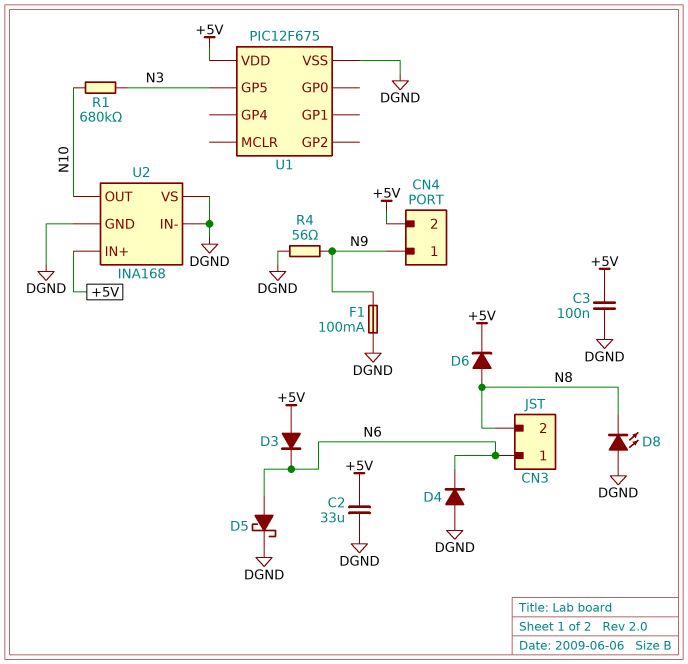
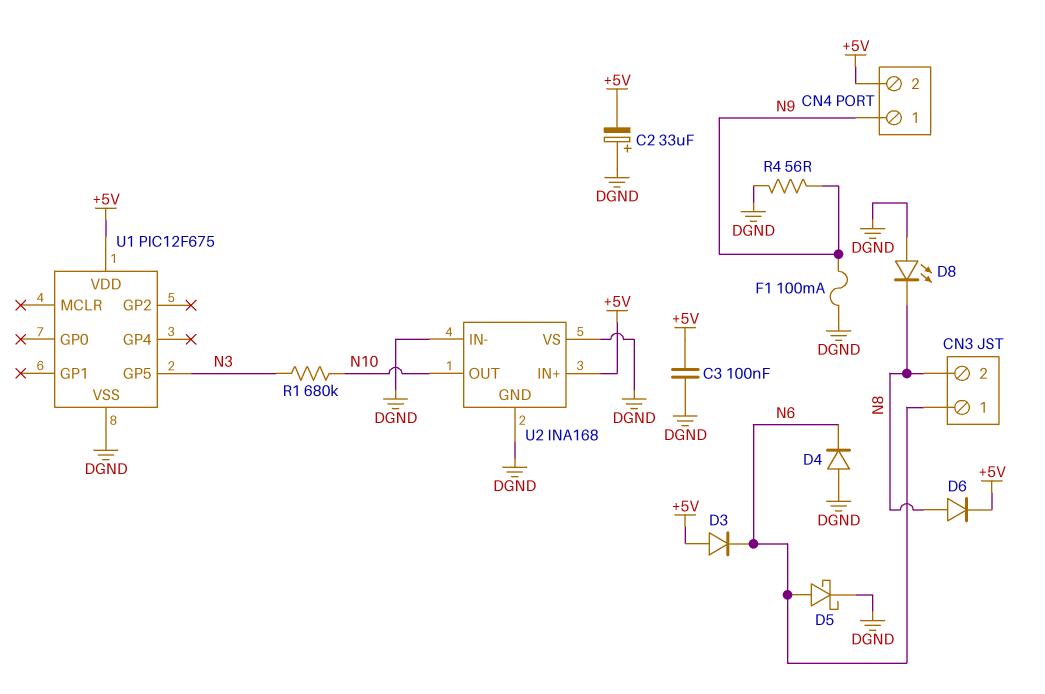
C2: 33uF (+5V, DGND) -> 33uF (plus DGND, minus +5V)

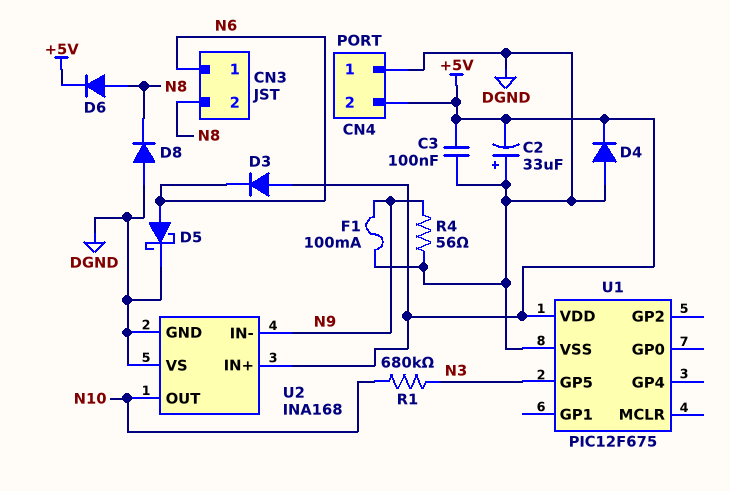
CN4 pin 1: N9 -> DGND
D4: diode (A DGND, K N6) -> diode (A DGND, K +5V)
D8: LED (A DGND, K N8) -> diode (A DGND, K N8)
U2 pin IN-: DGND -> N9

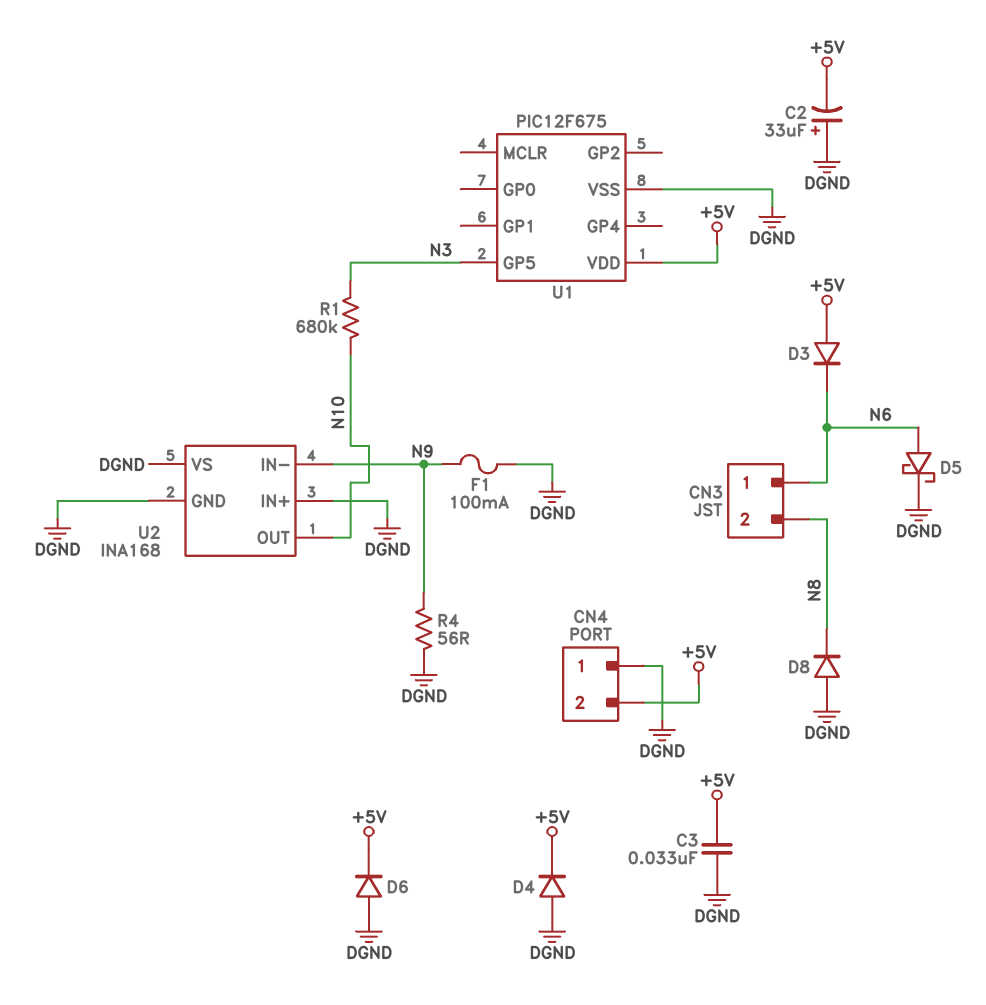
C3: 100nF (+5V, DGND) -> 33nF (+5V, DGND)
D6: diode (A N8, K +5V) -> diode (A DGND, K +5V)
U2 pin IN+: +5V -> DGND

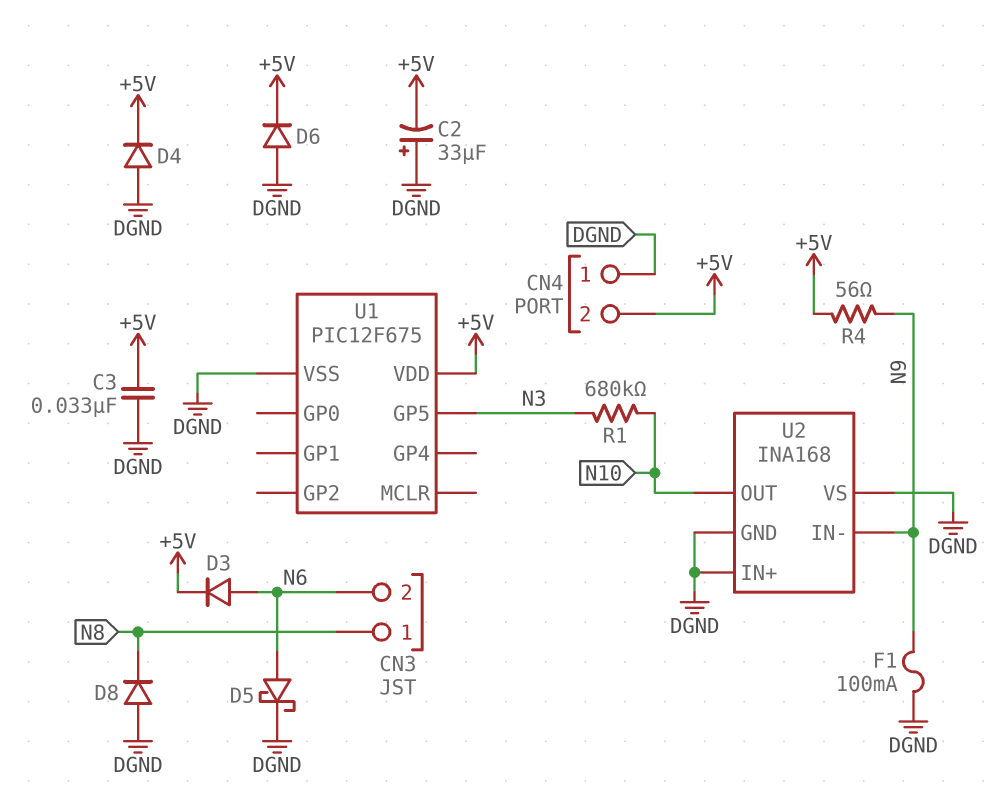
CN3 pin 1: N6 -> N8
CN3 pin 2: N8 -> N6
D3: diode (A +5V, K N6) -> diode (A N6, K +5V)
R4: 56 (DGND, N9) -> 56 (+5V, N9)

